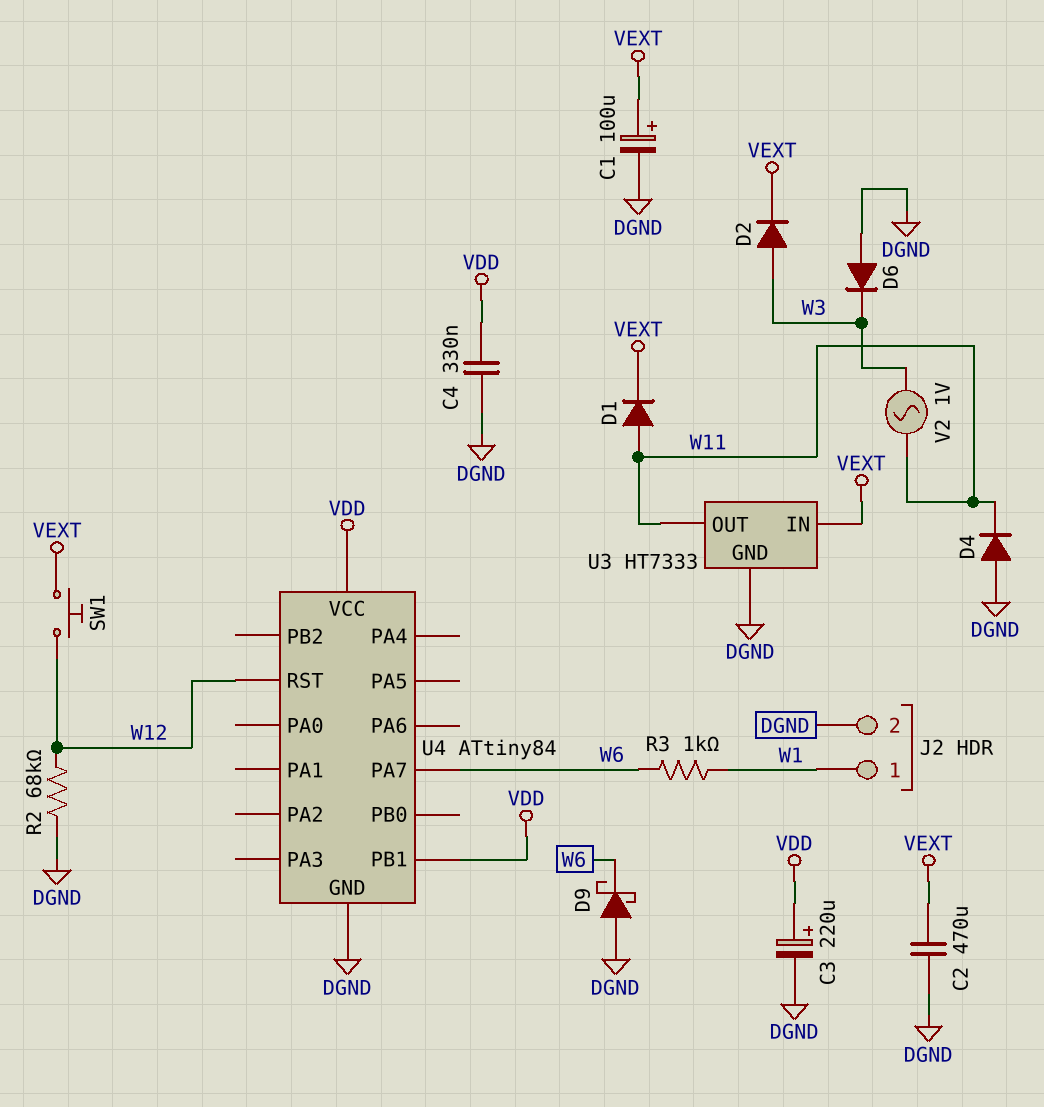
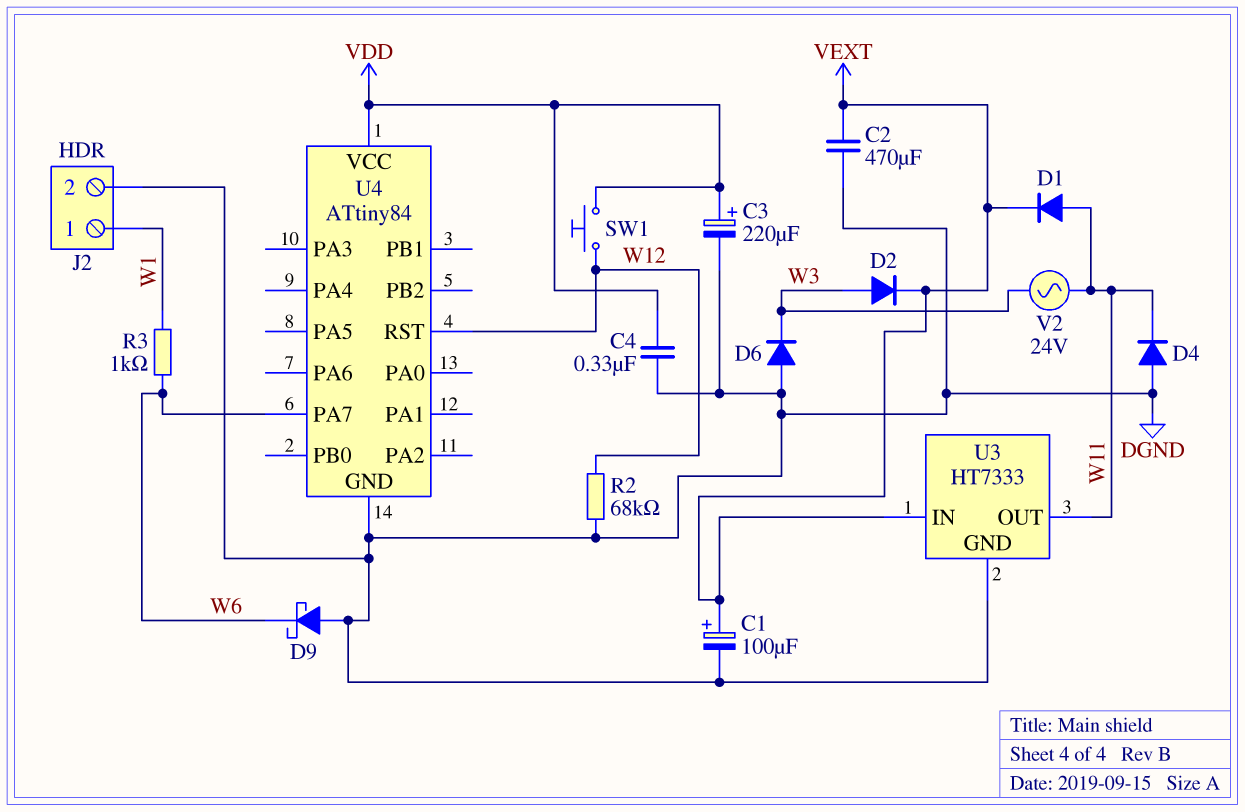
SW1: button (VEXT, W12) -> button (VDD, W12)
U4 pin PB1: VDD -> none
V2: AC 1V (W3, W11) -> AC 24V (W3, W11)

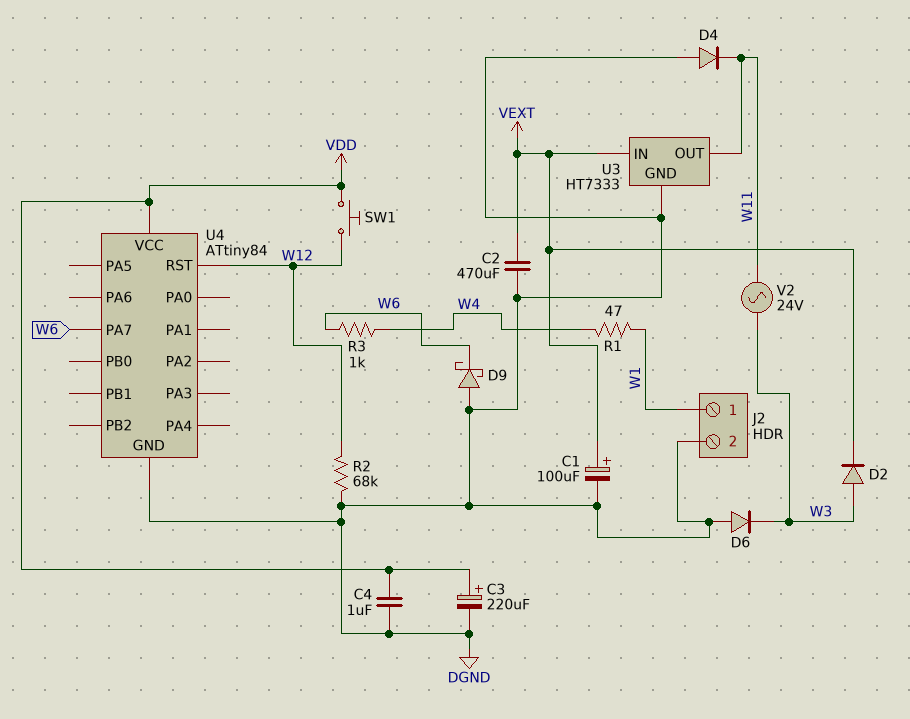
C4: 330nF (DGND, VDD) -> 1uF (DGND, VDD)
D1: diode (A W11, K VEXT) -> none
R1: none -> 47 (W1, W4)
R3: 1k (W1, W6) -> 1k (W4, W6)

